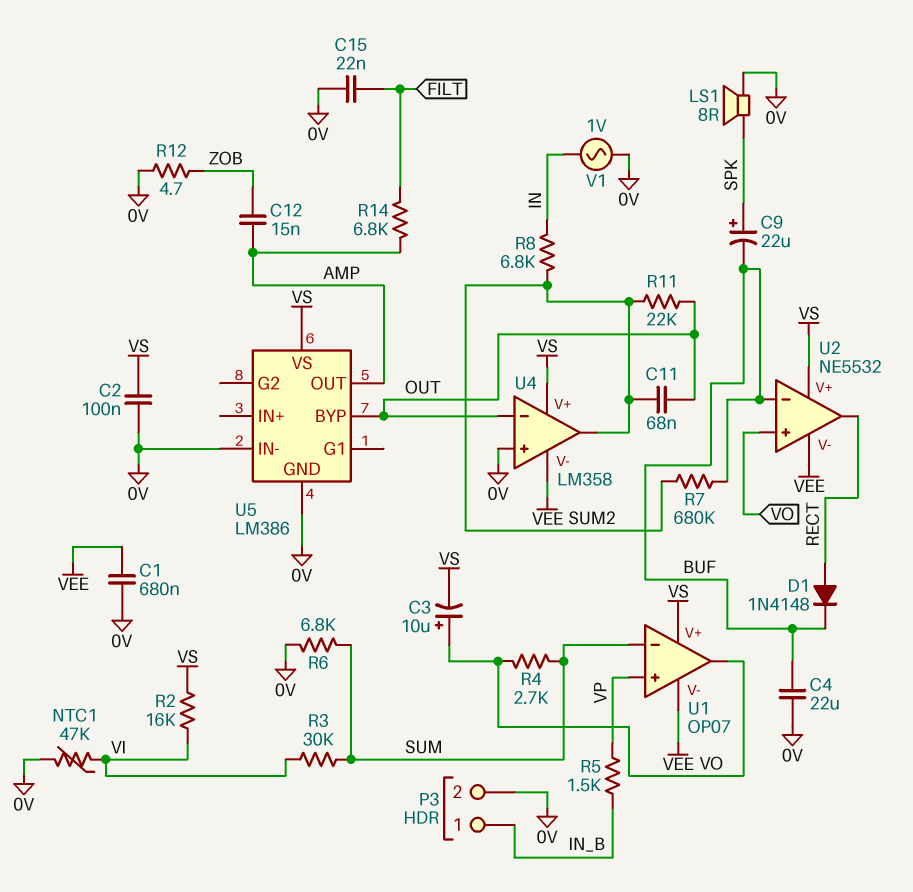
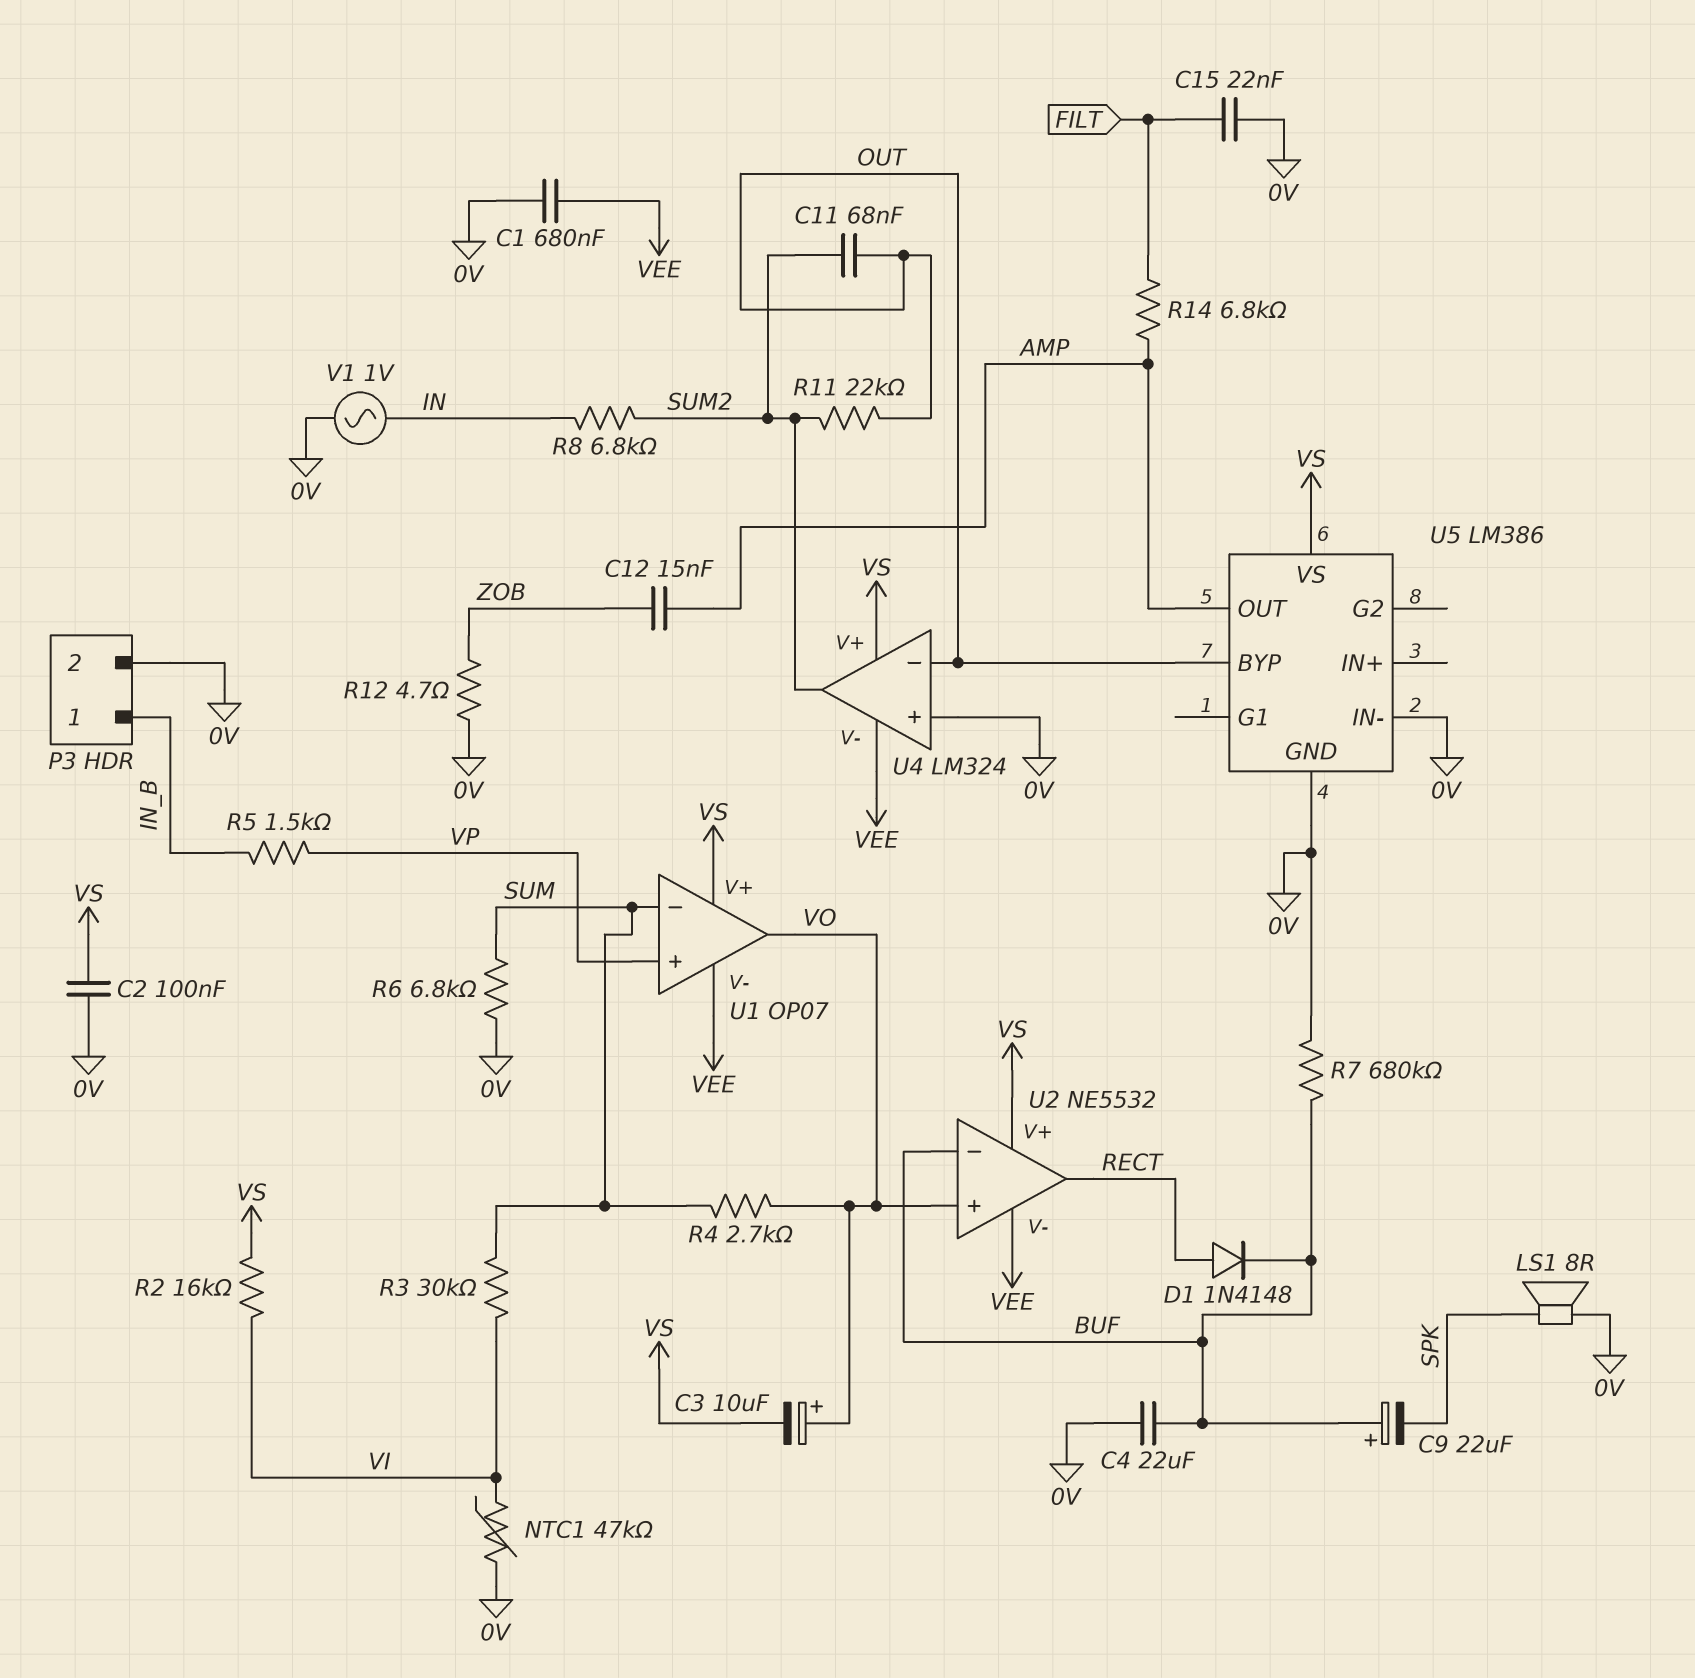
C9: 22uF (plus SPK, minus BUF) -> 22uF (plus BUF, minus SPK)
R7: 680k (BUF, SUM2) -> 680k (0V, BUF)
U4: LM358 -> LM324

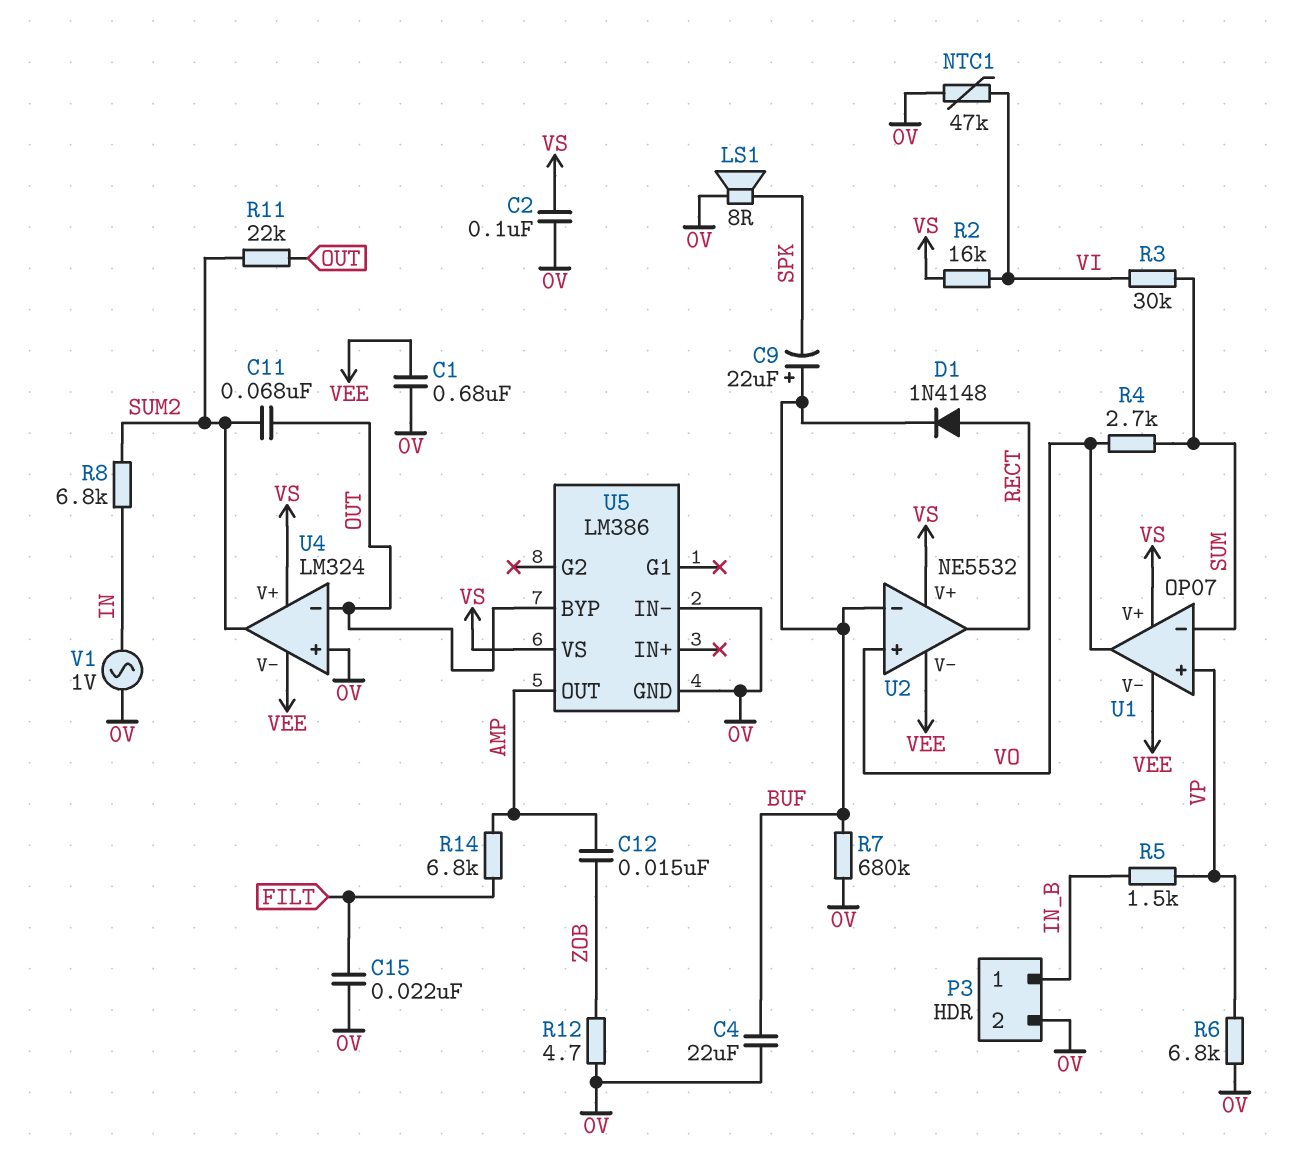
C3: 10uF (plus VO, minus VS) -> none
R6: 6.8k (0V, SUM) -> 6.8k (0V, VP)

